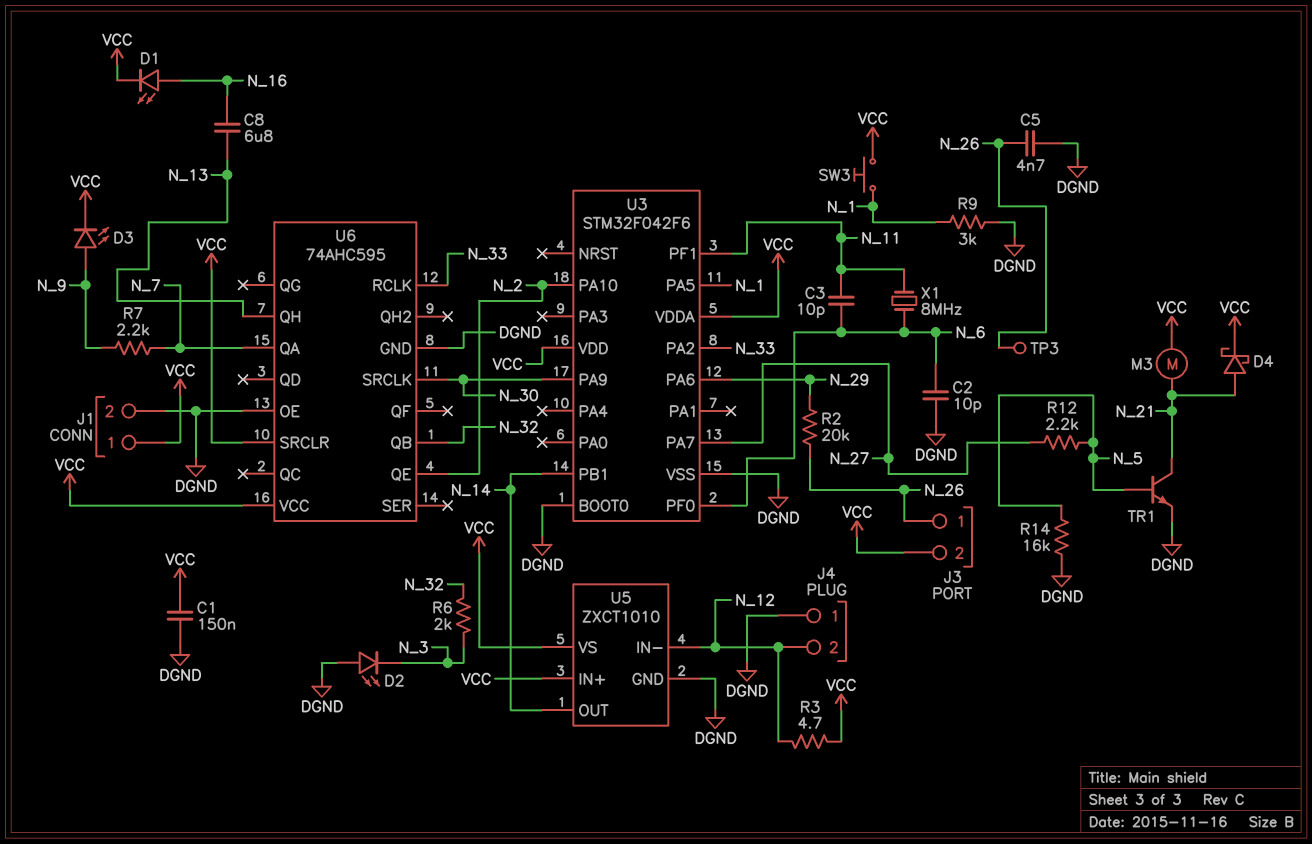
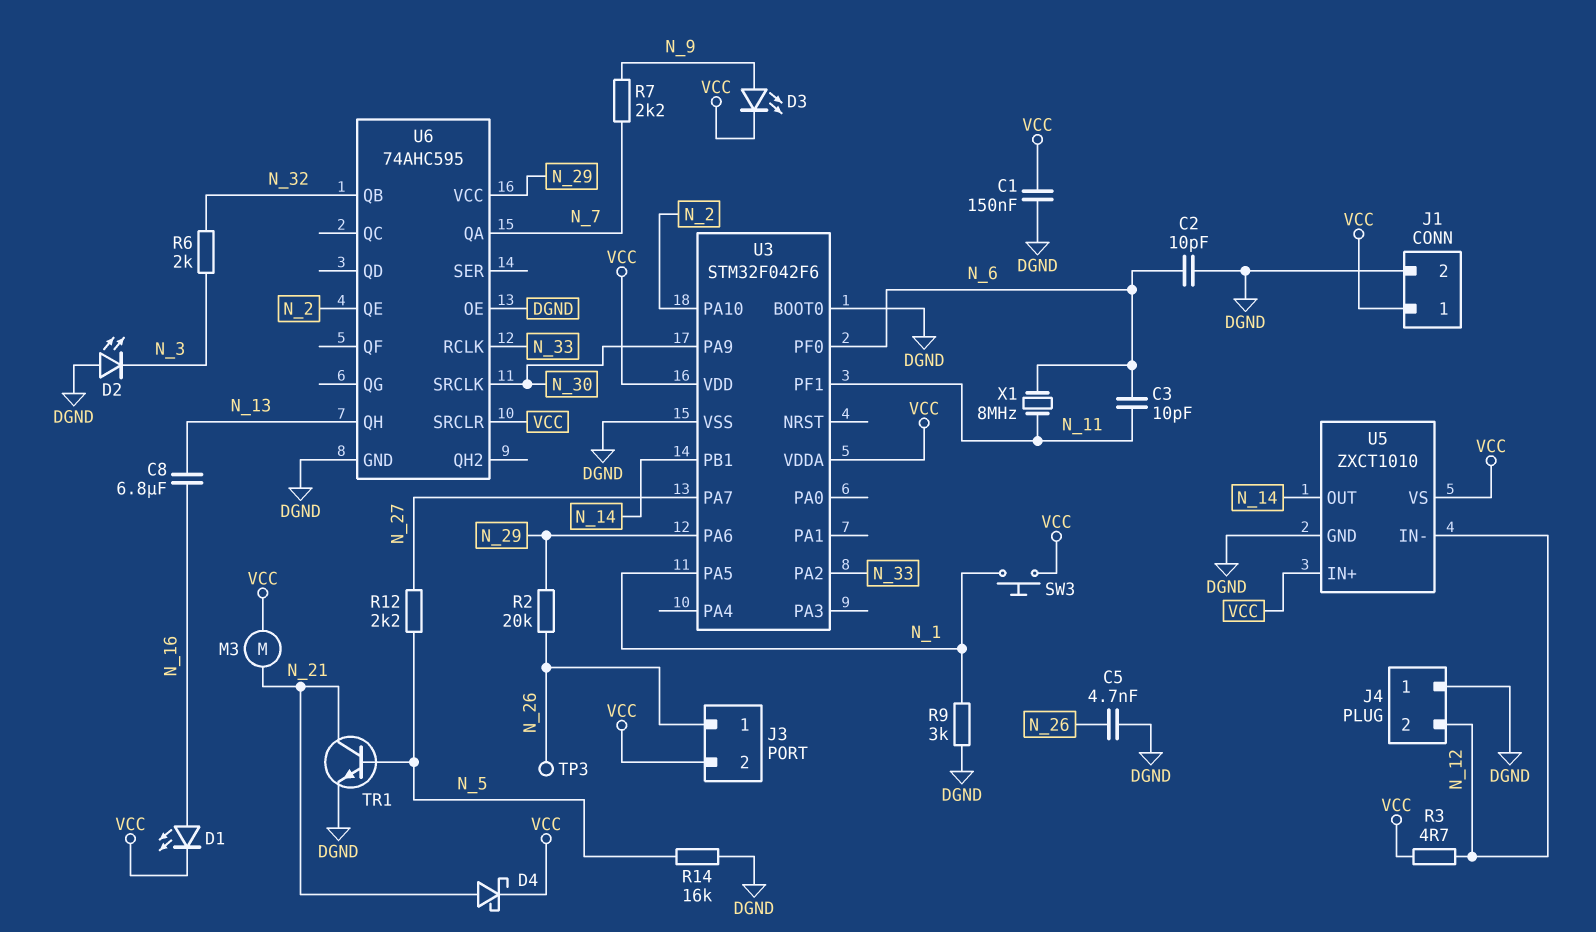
U6 pin VCC: VCC -> N_29

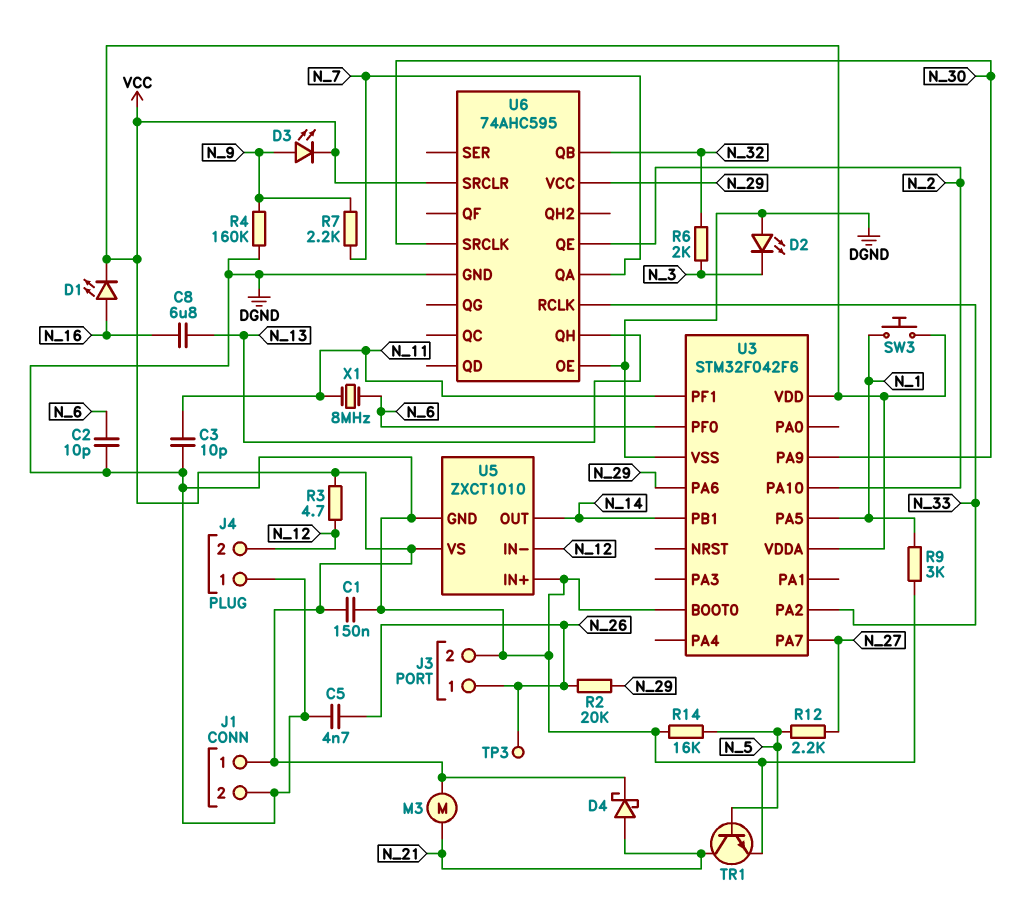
C3: 10pF (N_6, N_11) -> 10pF (DGND, N_11)
J3 pin 2: VCC -> DGND
R4: none -> 160k (DGND, N_9)
U5 pin IN+: VCC -> DGND

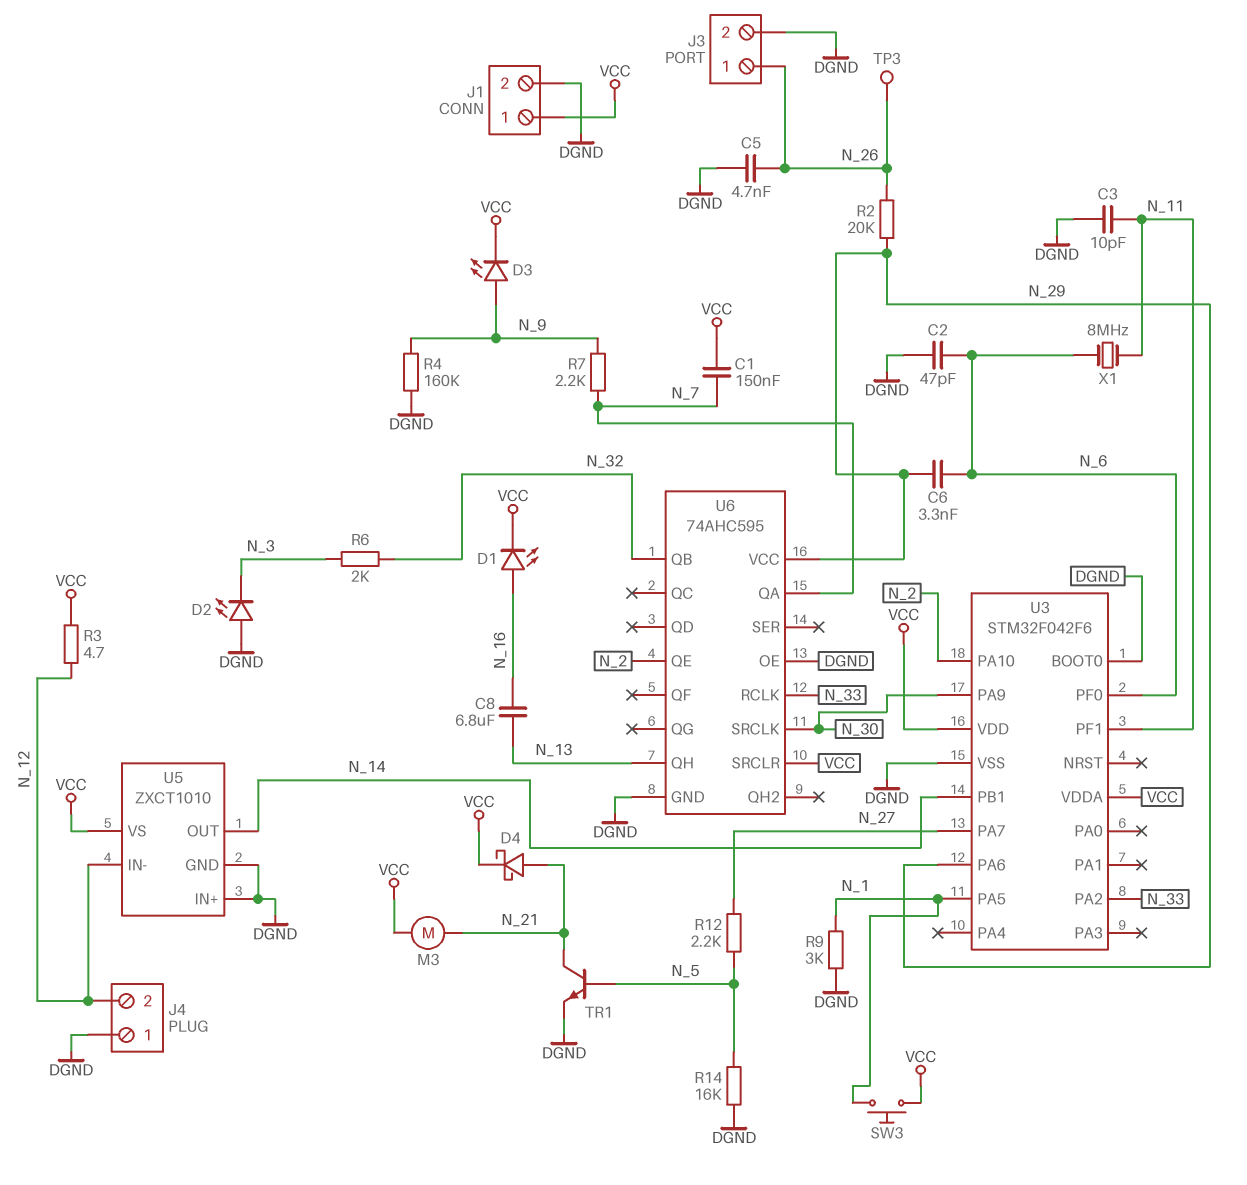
C1: 150nF (DGND, VCC) -> 150nF (N_7, VCC)
C2: 10pF (DGND, N_6) -> 47pF (DGND, N_6)
C6: none -> 3.3nF (N_6, N_29)

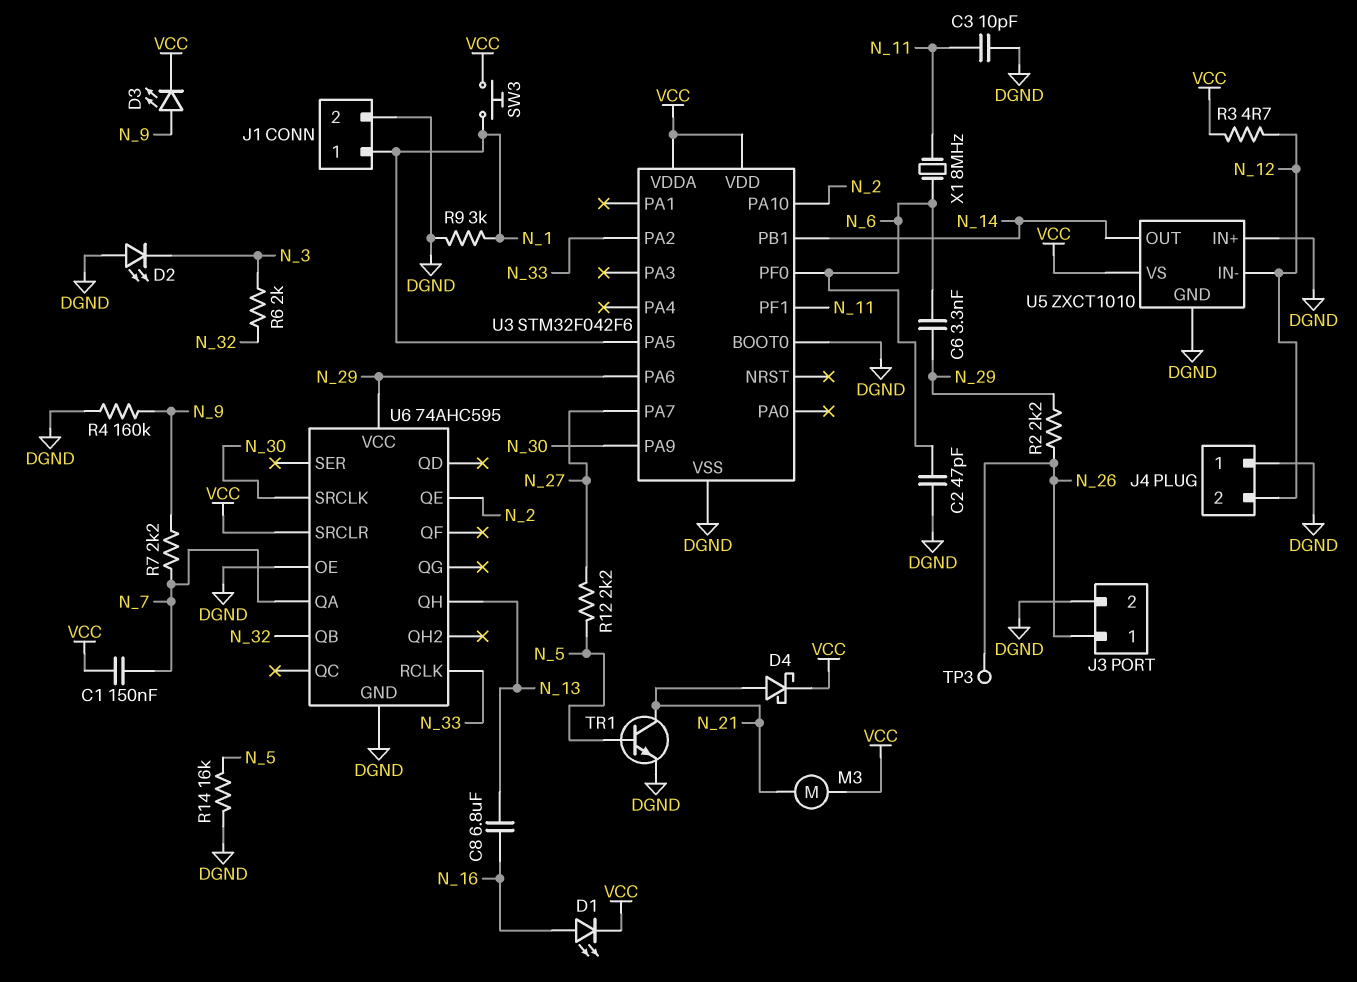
C5: 4.7nF (DGND, N_26) -> none
J1 pin 1: VCC -> N_1
R2: 20k (N_26, N_29) -> 2.2k (N_26, N_29)

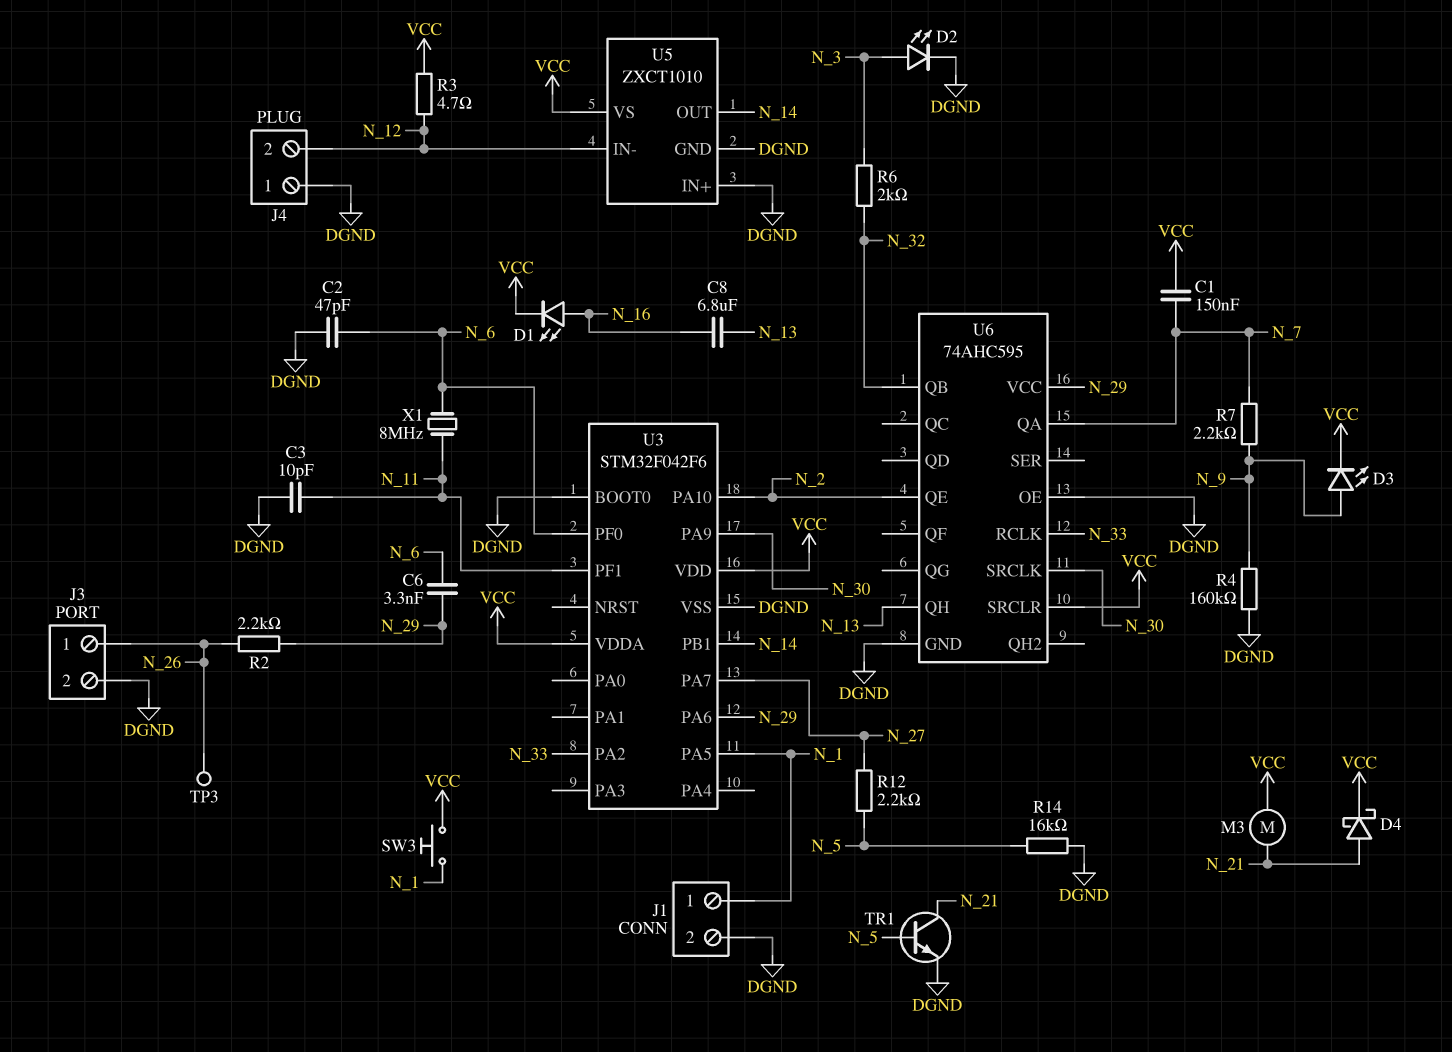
D2: LED (A DGND, K N_3) -> LED (A N_3, K DGND)
R9: 3k (DGND, N_1) -> none

